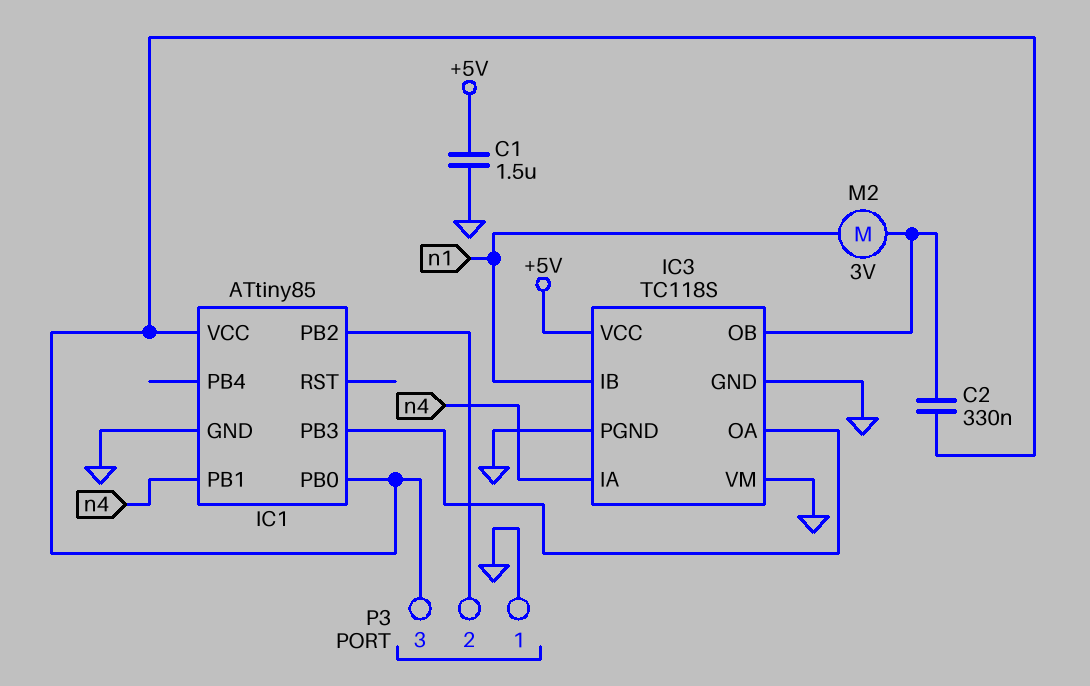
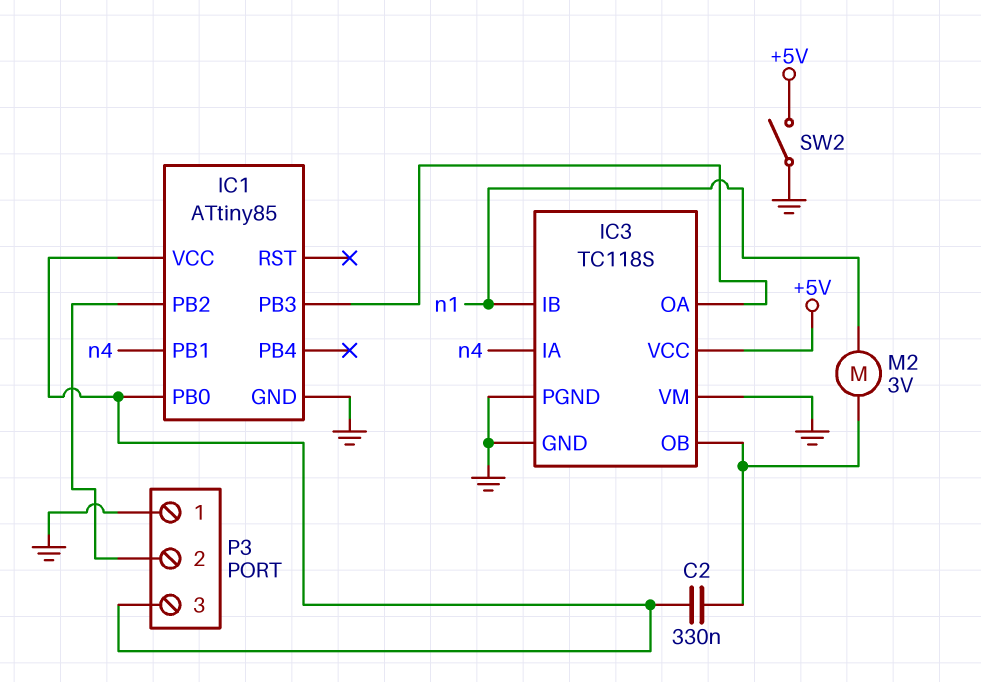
C1: 1.5uF (+5V, GND) -> none
SW2: none -> switch (+5V, GND)

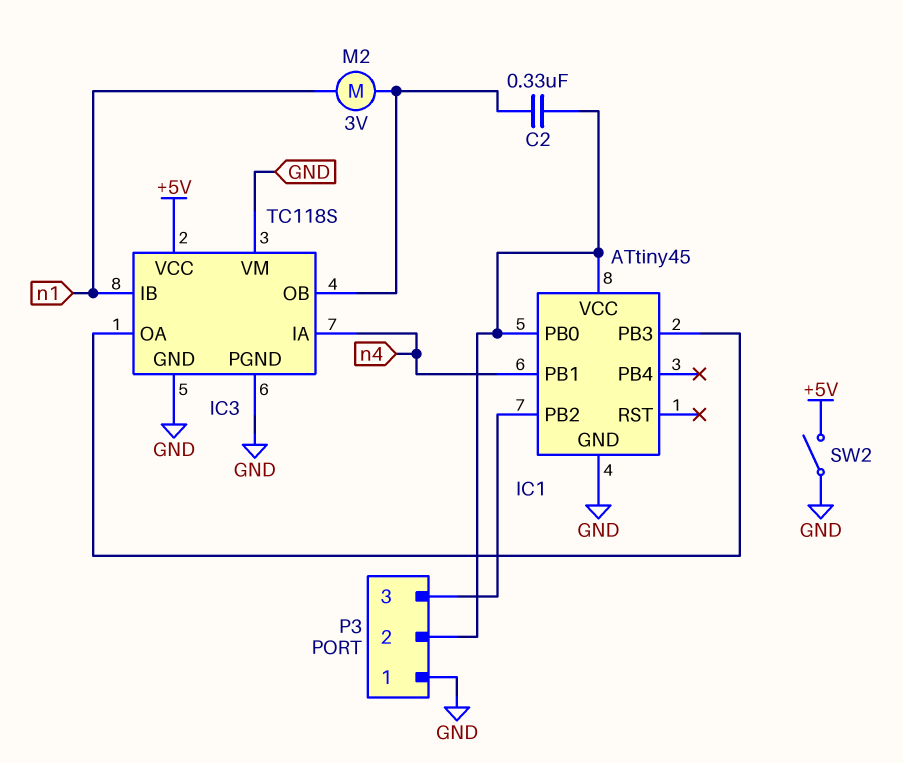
IC1: ATtiny85 -> ATtiny45
P3 pin 2: IC1/PB2 -> IC1/PB0
P3 pin 3: IC1/PB0 -> IC1/PB2

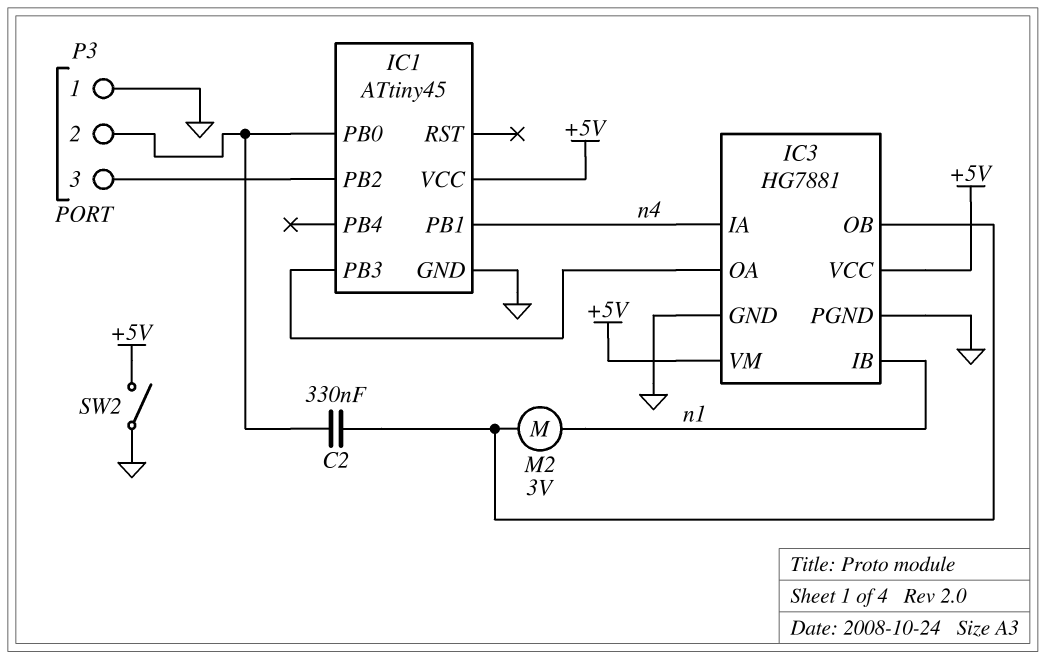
IC1 pin VCC: IC1/PB0 -> +5V
IC3: TC118S -> HG7881
IC3 pin VM: GND -> +5V

